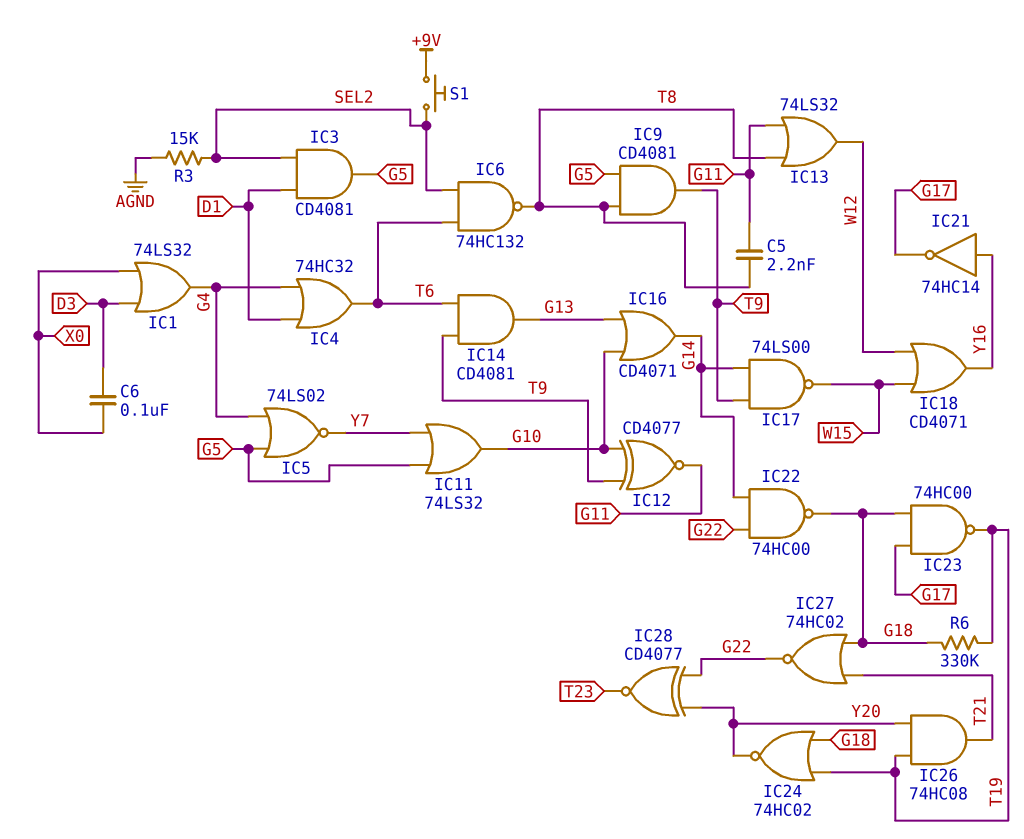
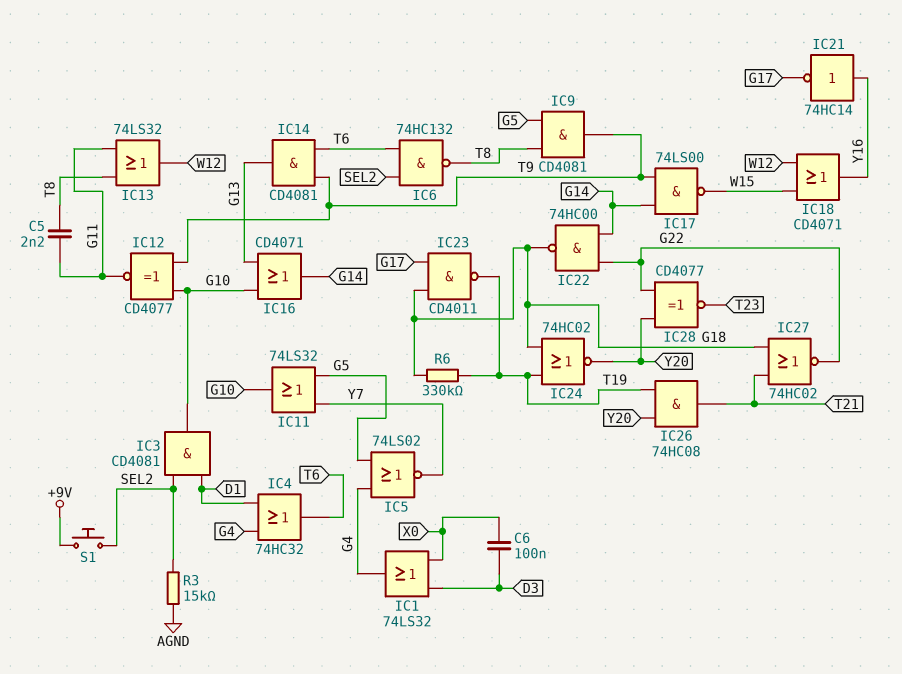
IC3: AND CD4081 (in D1, in SEL2, out G5) -> AND CD4081 (in D1, in SEL2, out G10)
IC23: NAND 74HC00 (in G17, in G18, out T19) -> NAND CD4011 (in G17, in G18, out T19)

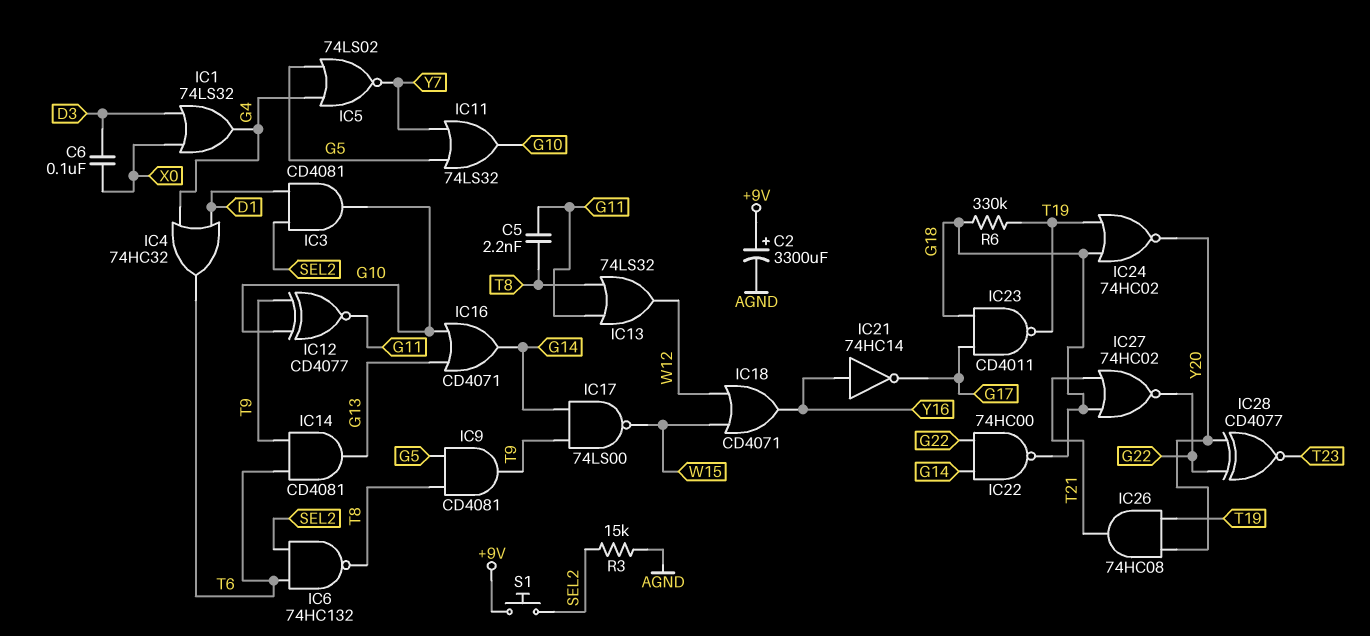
C2: none -> 3300uF (plus +9V, minus AGND)

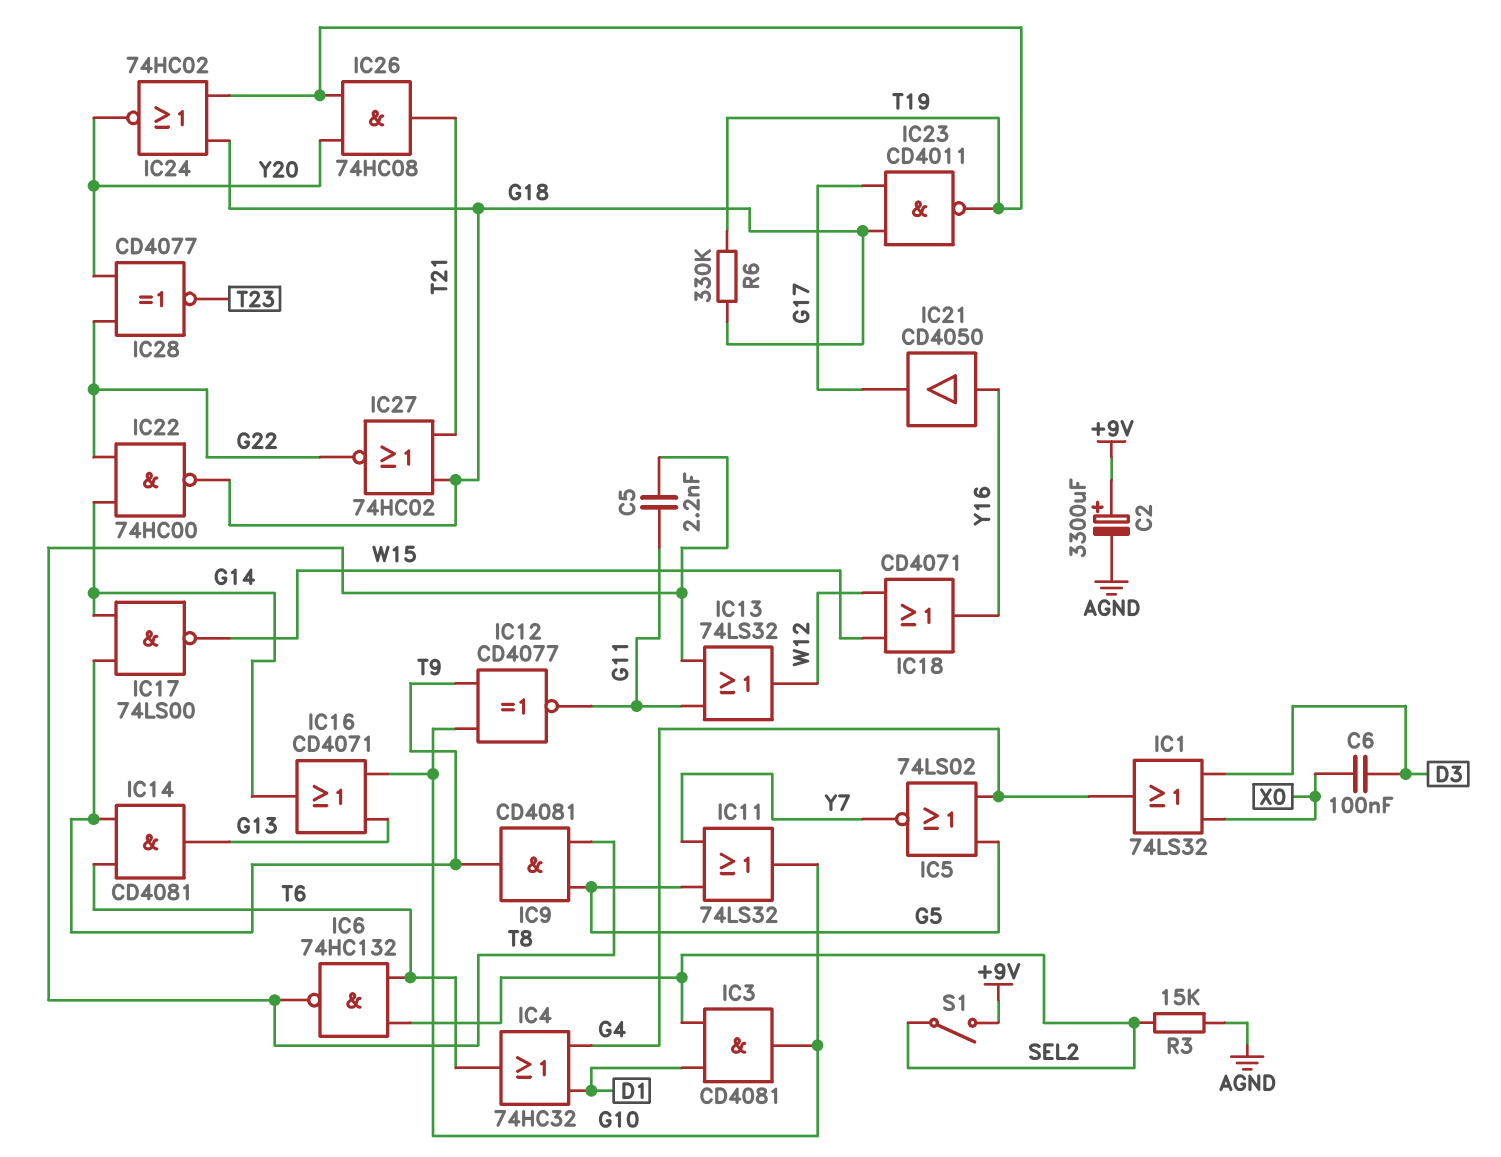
IC21: NOT 74HC14 (in Y16, out G17) -> buffer CD4050 (in Y16, out G17)
S1: button (+9V, SEL2) -> switch (+9V, SEL2)

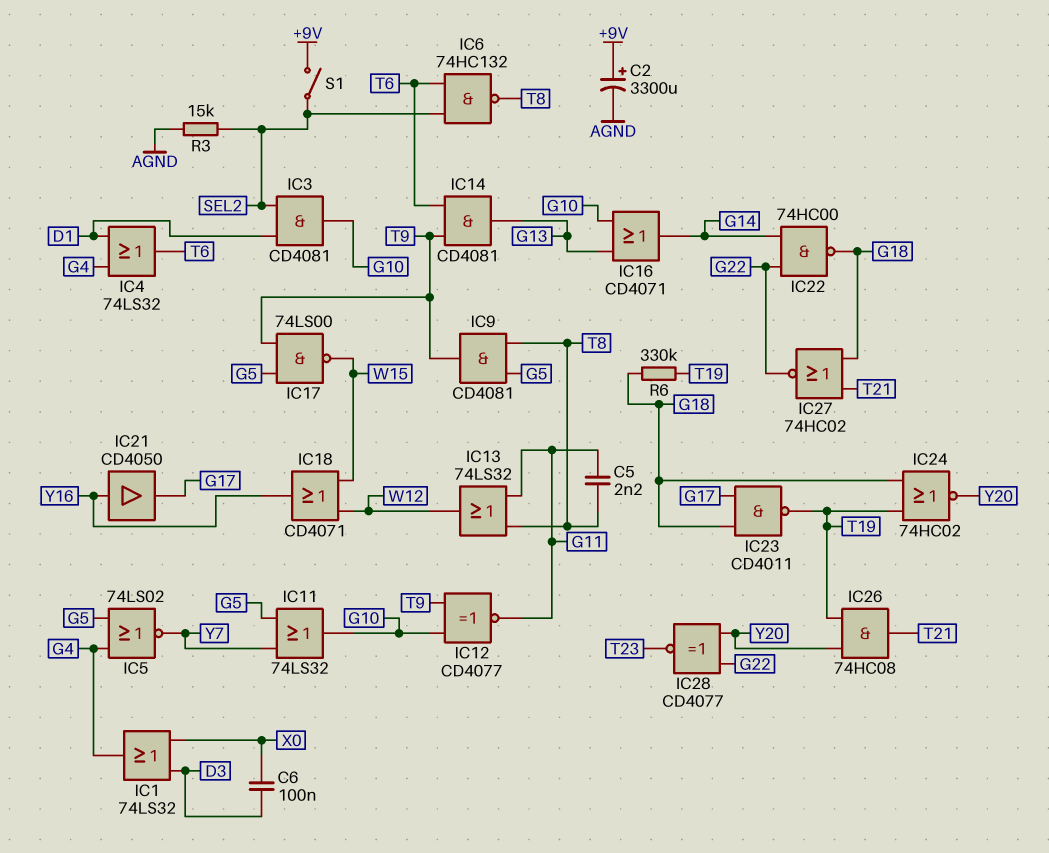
IC4: OR 74HC32 (in D1, in G4, out T6) -> OR 74LS32 (in D1, in G4, out T6)
IC17: NAND 74LS00 (in G14, in T9, out W15) -> NAND 74LS00 (in G5, in T9, out W15)

